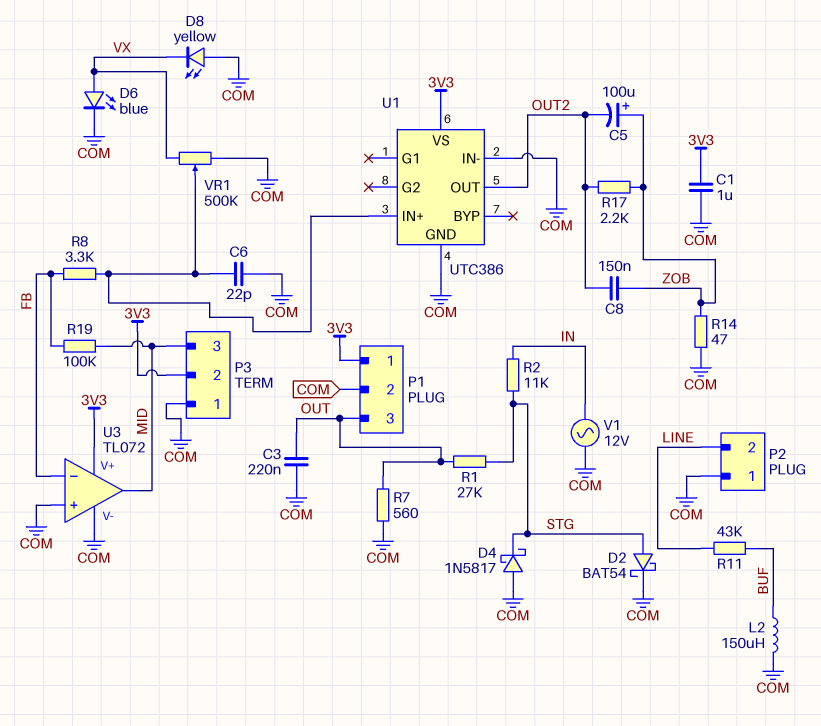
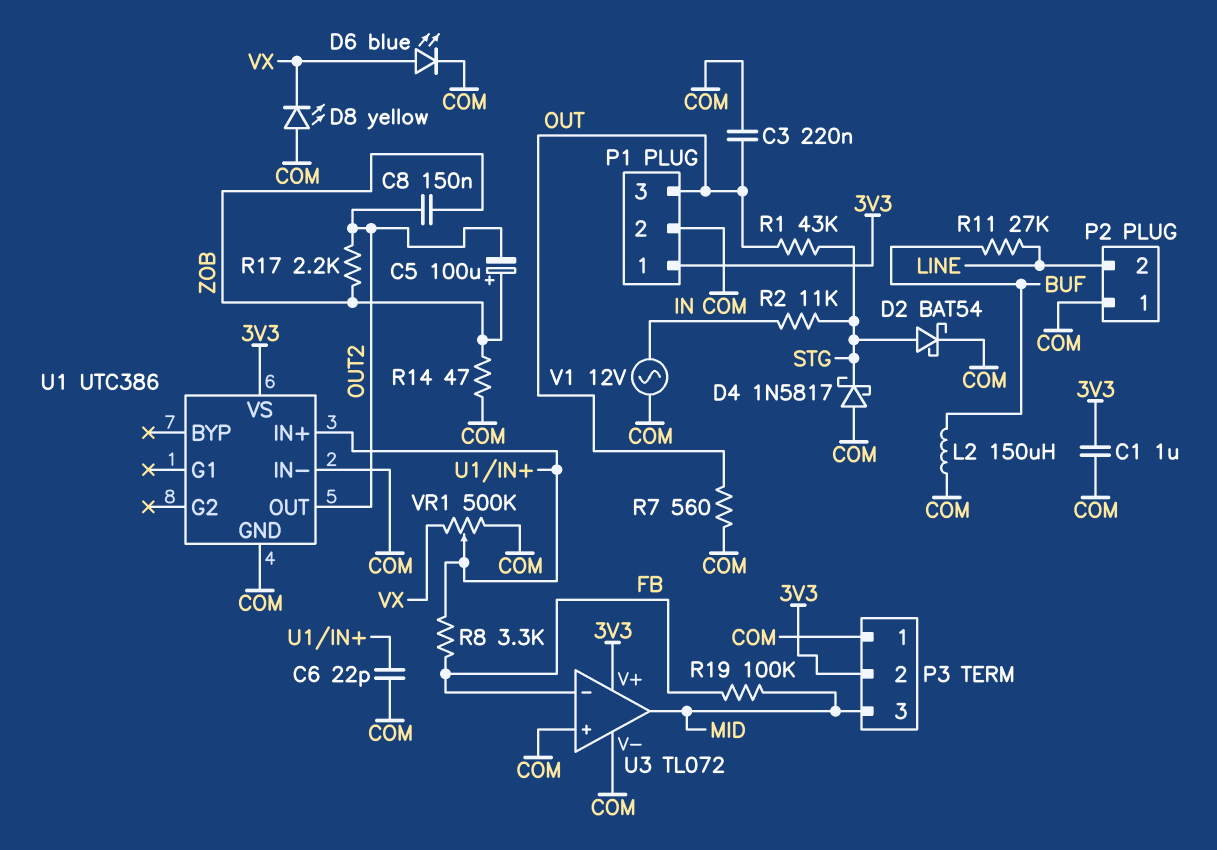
R1: 27k (OUT, STG) -> 43k (OUT, STG)
R11: 43k (BUF, LINE) -> 27k (BUF, LINE)

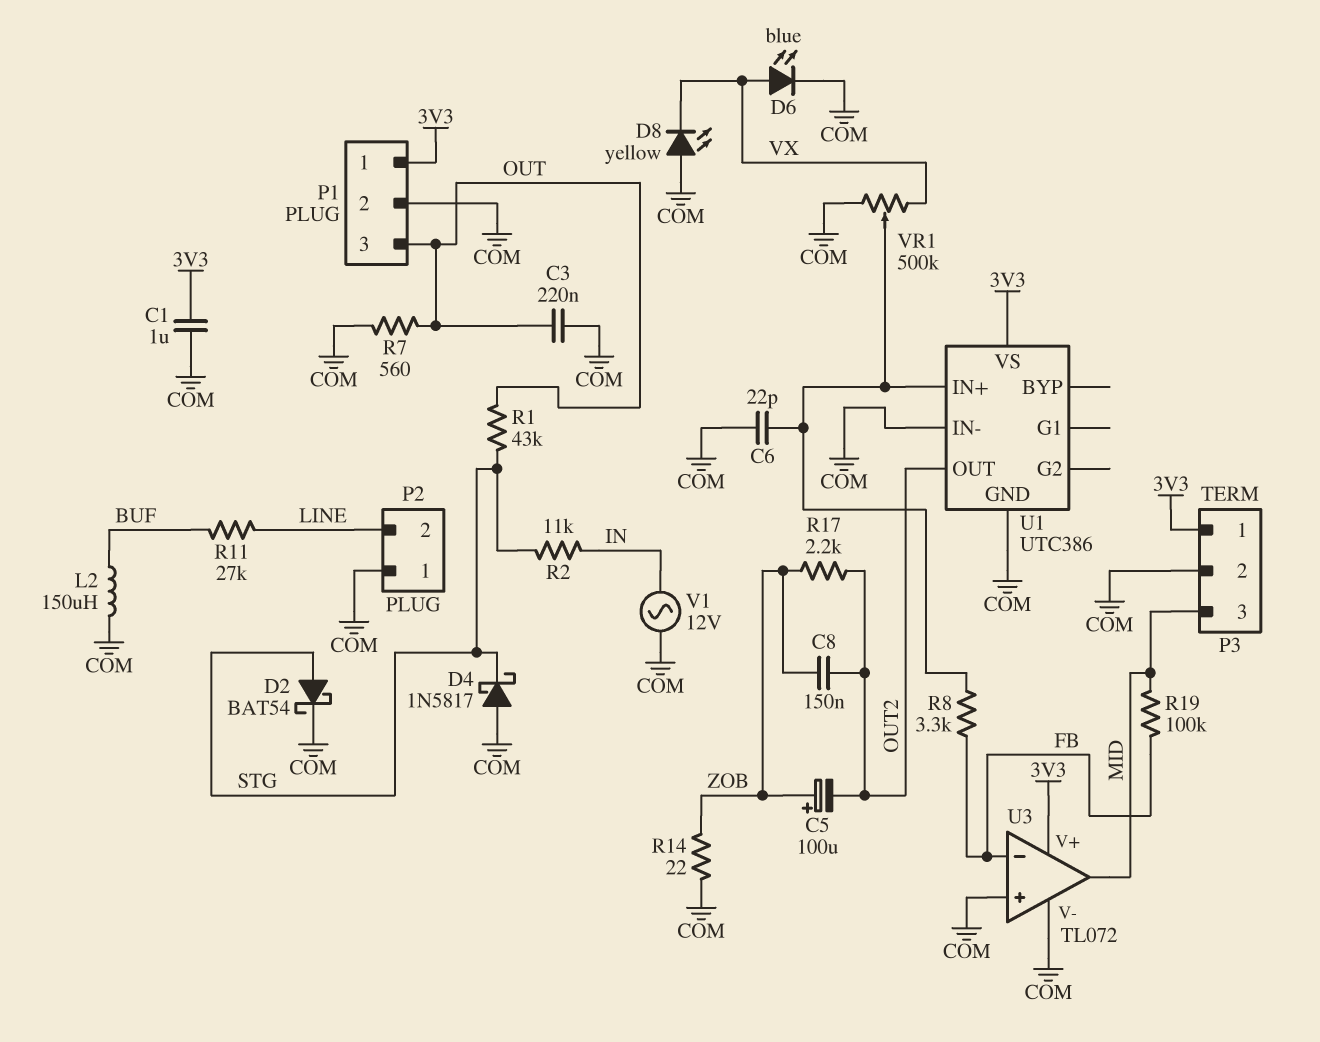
P3 pin 1: COM -> 3V3
P3 pin 2: 3V3 -> COM
R14: 47 (COM, ZOB) -> 22 (COM, ZOB)

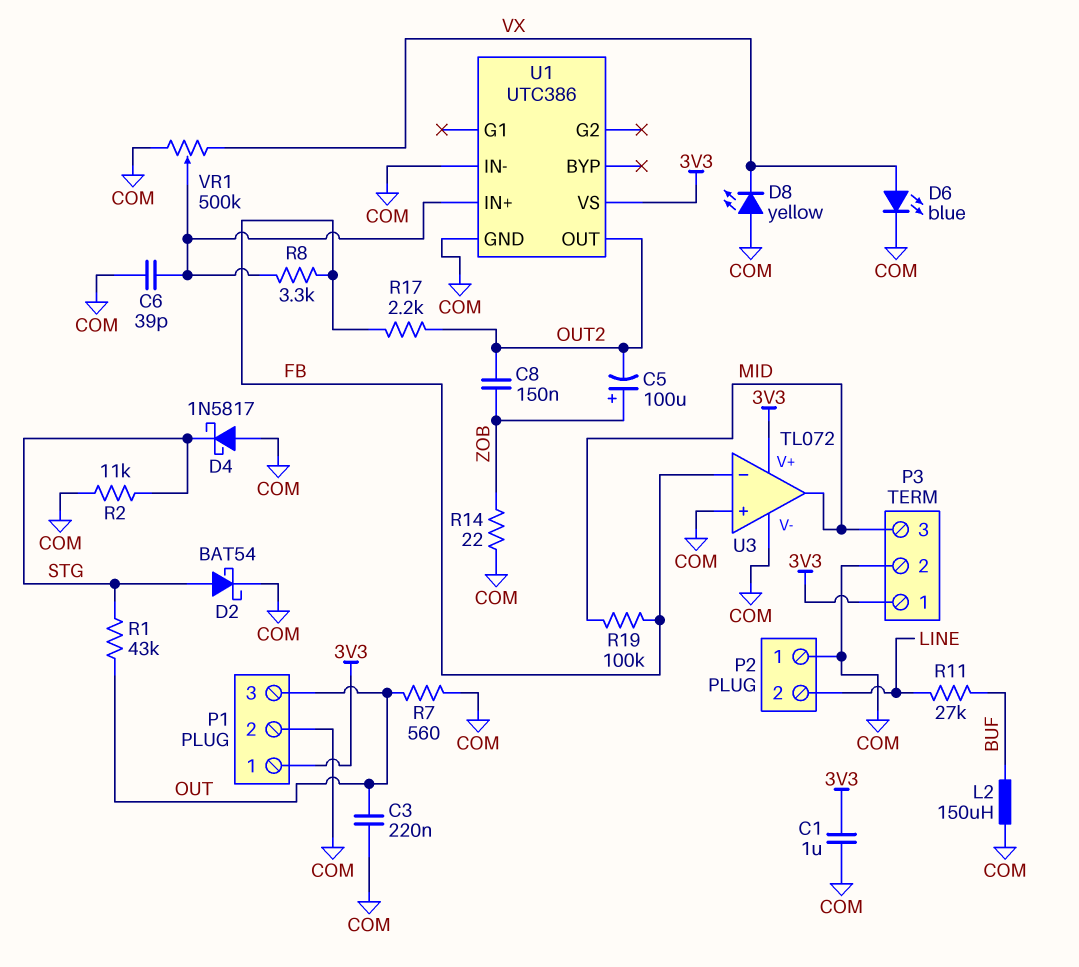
C6: 22pF (COM, U1/IN+) -> 39pF (COM, U1/IN+)
R2: 11k (IN, STG) -> 11k (COM, STG)
R17: 2.2k (OUT2, ZOB) -> 2.2k (FB, OUT2)
V1: AC 12V (COM, IN) -> none

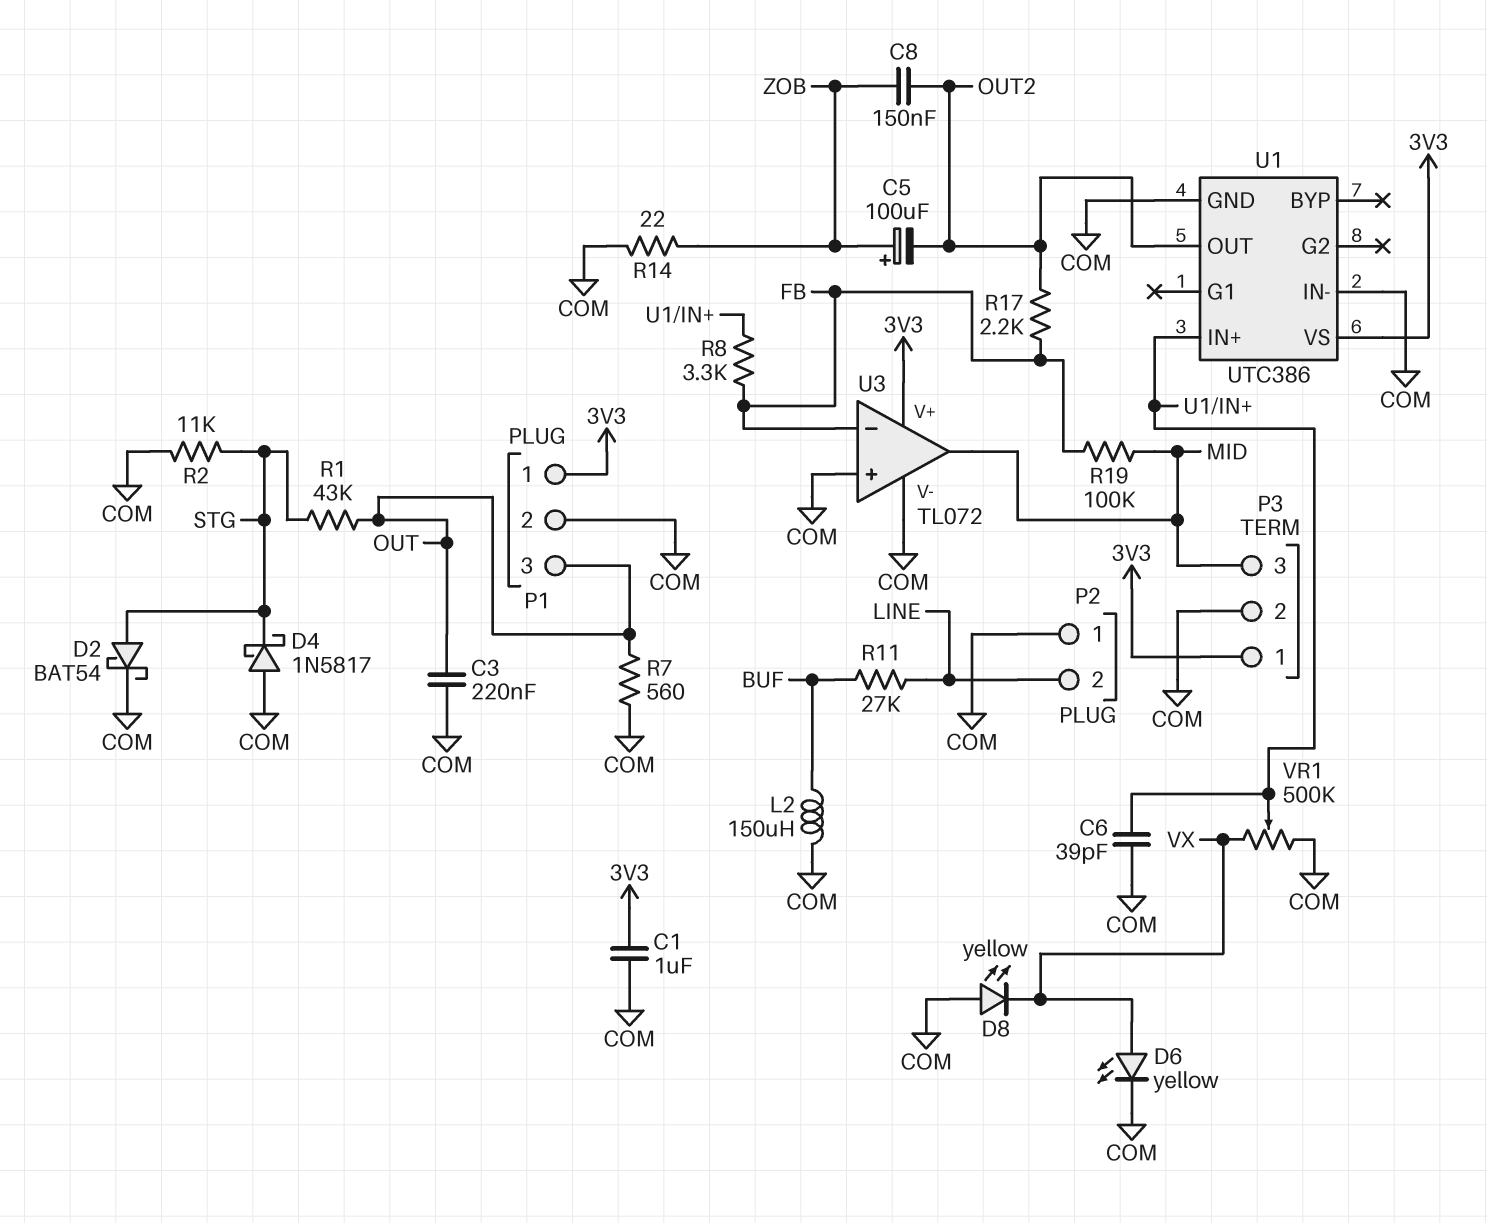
D6: LED blue (A VX, K COM) -> LED yellow (A VX, K COM)

